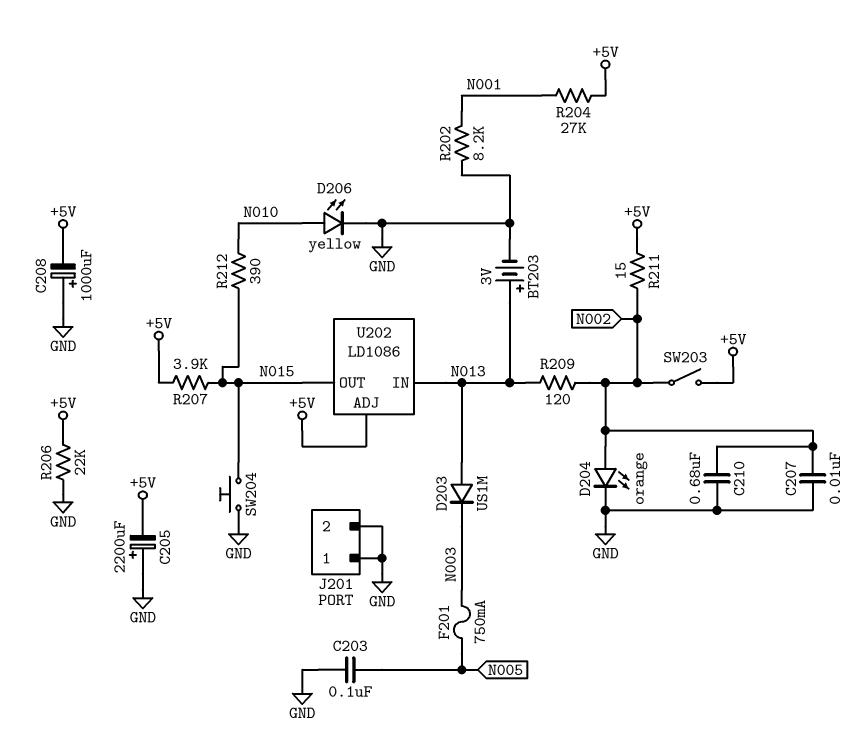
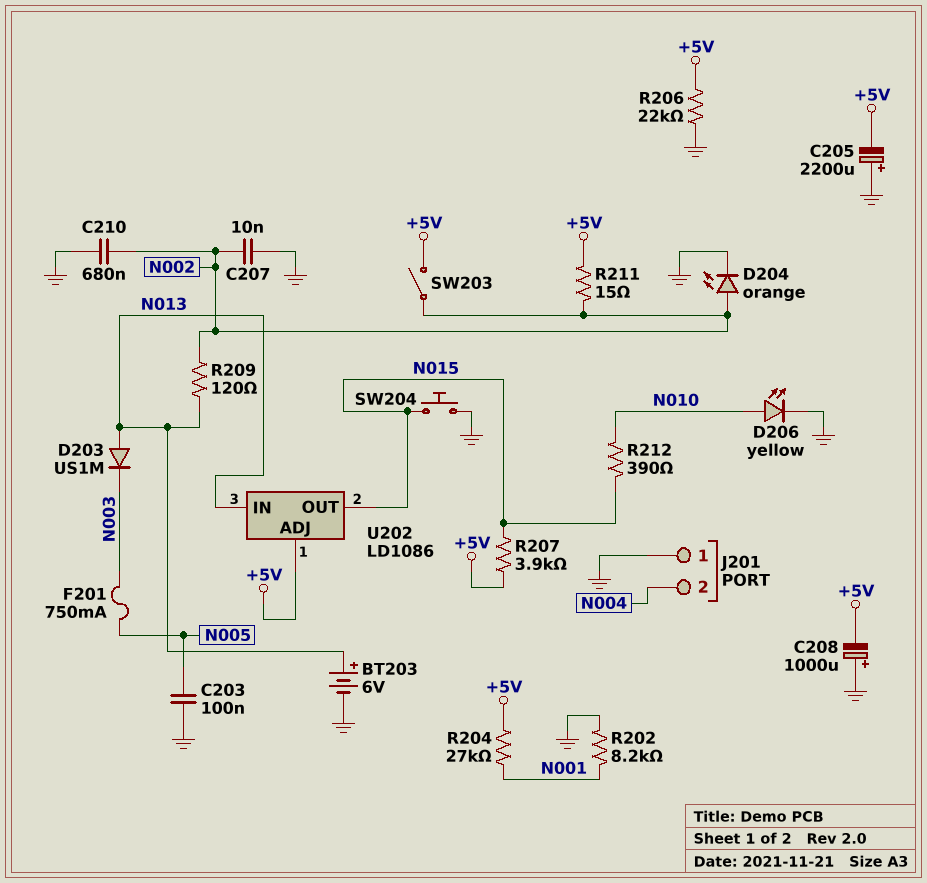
BT203: 3V (plus N013, minus GND) -> 6V (plus N013, minus GND)
J201 pin 2: GND -> N004

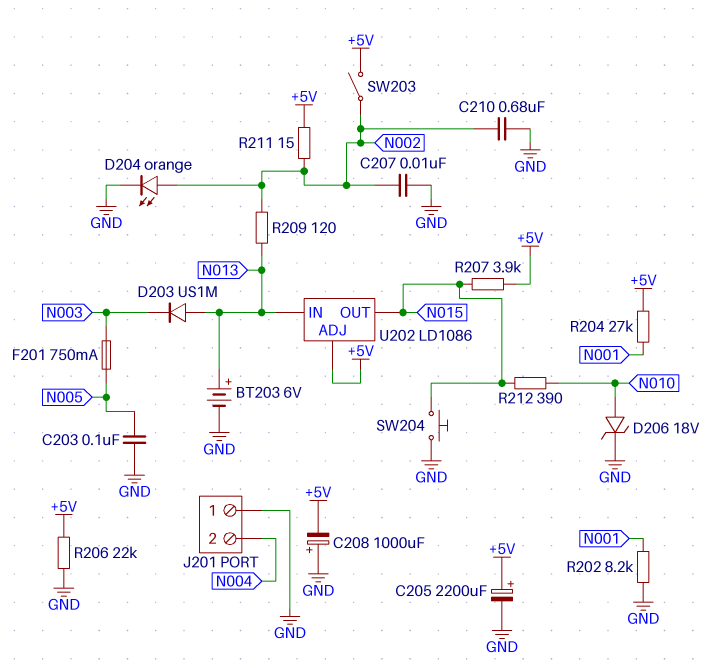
C205: 2200uF (plus GND, minus +5V) -> 2200uF (plus +5V, minus GND)
D206: LED yellow (A N010, K GND) -> zener 18V (A N010, K GND)

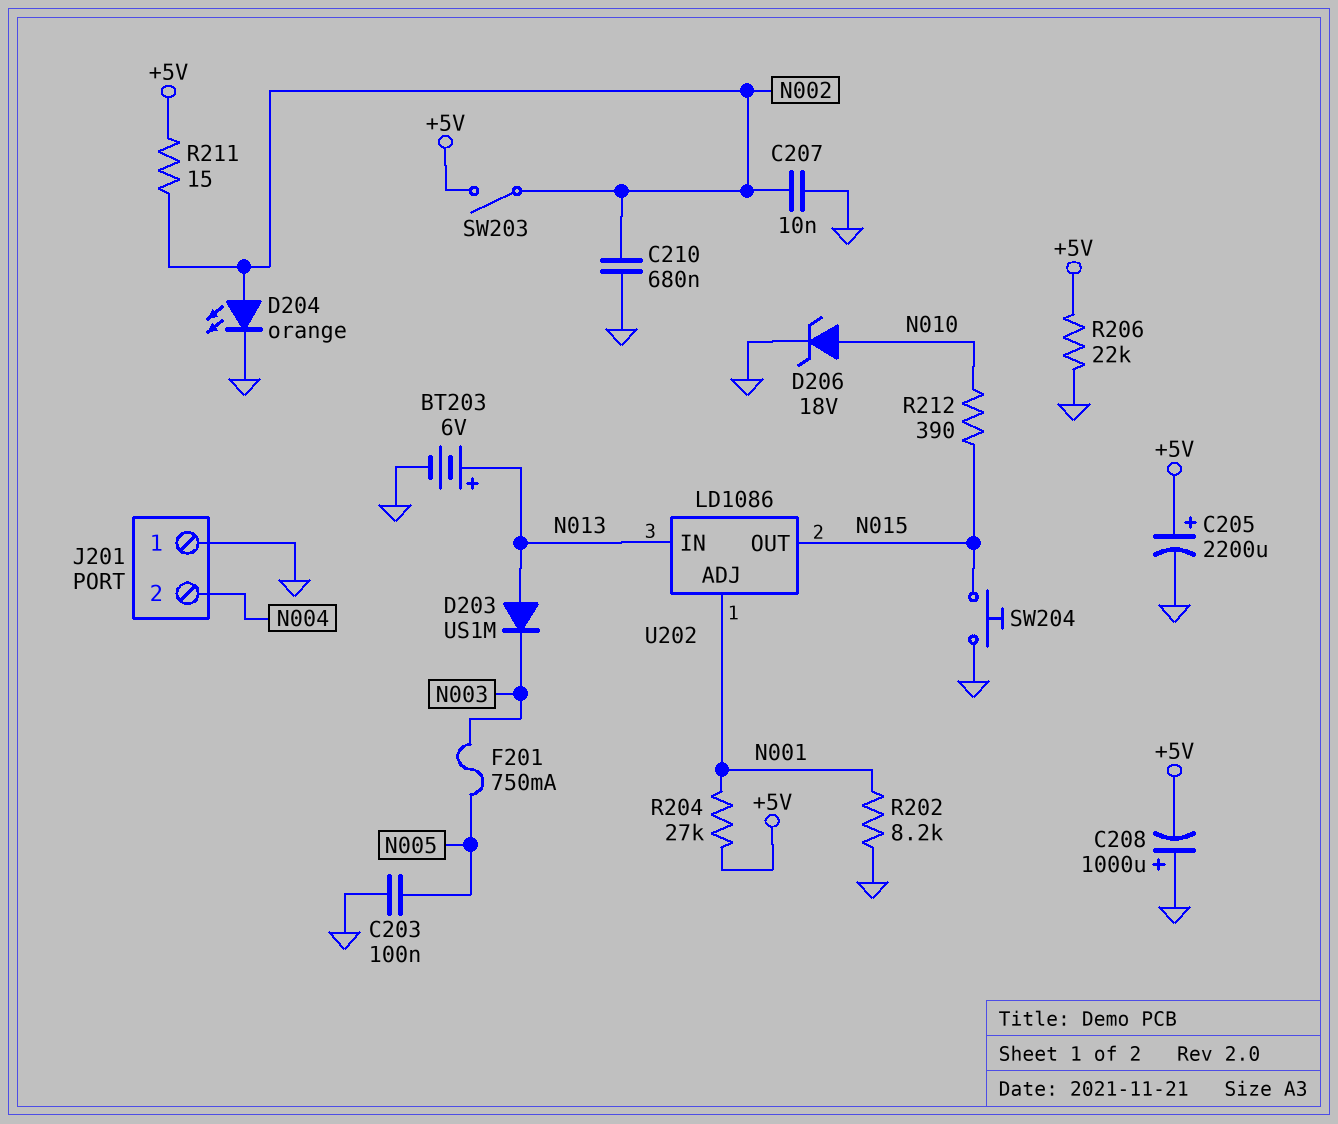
R207: 3.9k (+5V, N015) -> none
R209: 120 (N002, N013) -> none
U202 pin ADJ: +5V -> N001

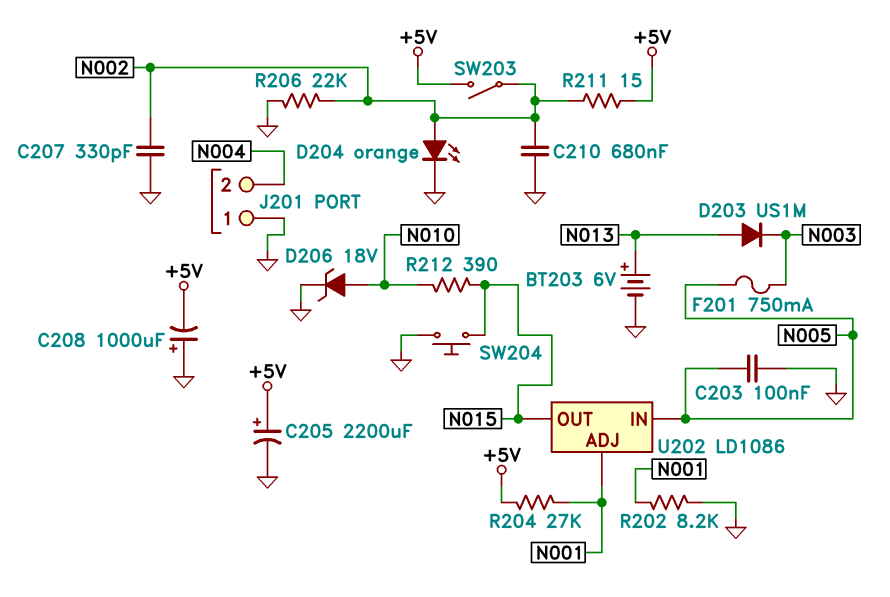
C207: 10nF (GND, N002) -> 330pF (GND, N002)
R206: 22k (+5V, GND) -> 22k (GND, N002)
U202 pin IN: N013 -> N005

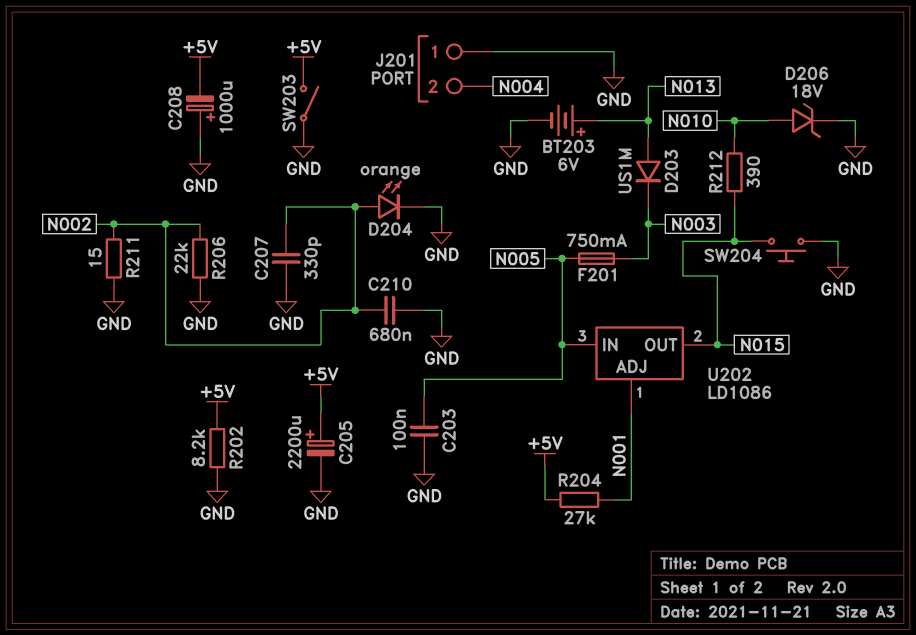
R202: 8.2k (GND, N001) -> 8.2k (+5V, GND)
R211: 15 (+5V, N002) -> 15 (GND, N002)
SW203: switch (+5V, N002) -> switch (+5V, GND)

